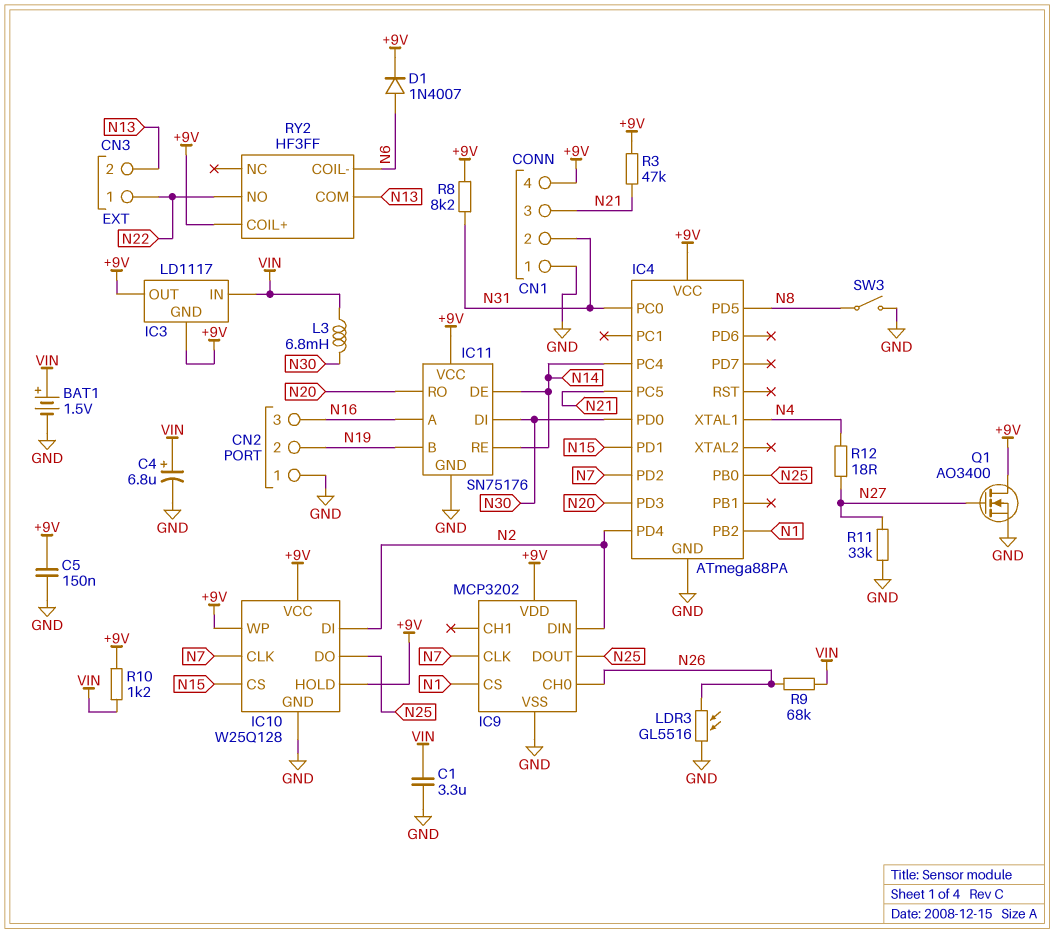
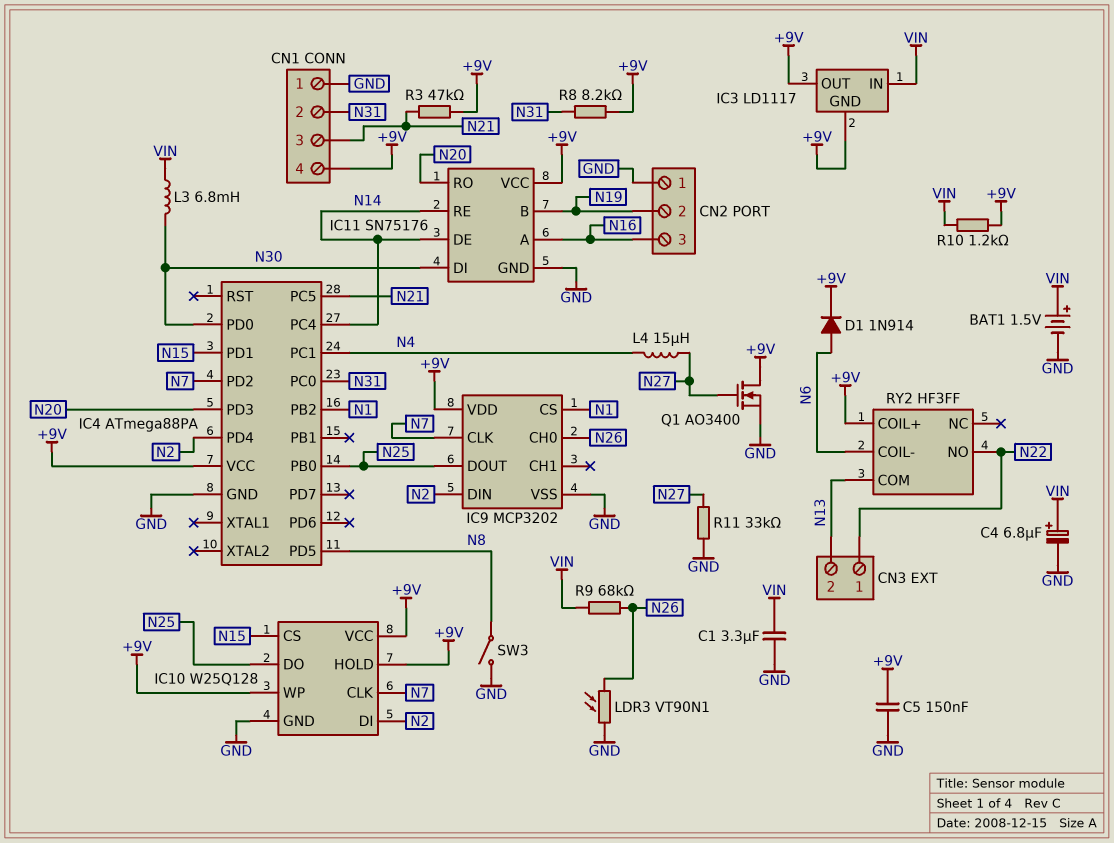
D1: diode 1N4007 (A N6, K +9V) -> diode 1N914 (A N6, K +9V)
IC4 pin PC1: none -> N4
IC4 pin XTAL1: N4 -> none
L4: none -> 15uH (N4, N27)
LDR3: GL5516 (GND, N26) -> VT90N1 (GND, N26)
R12: 18 (N4, N27) -> none

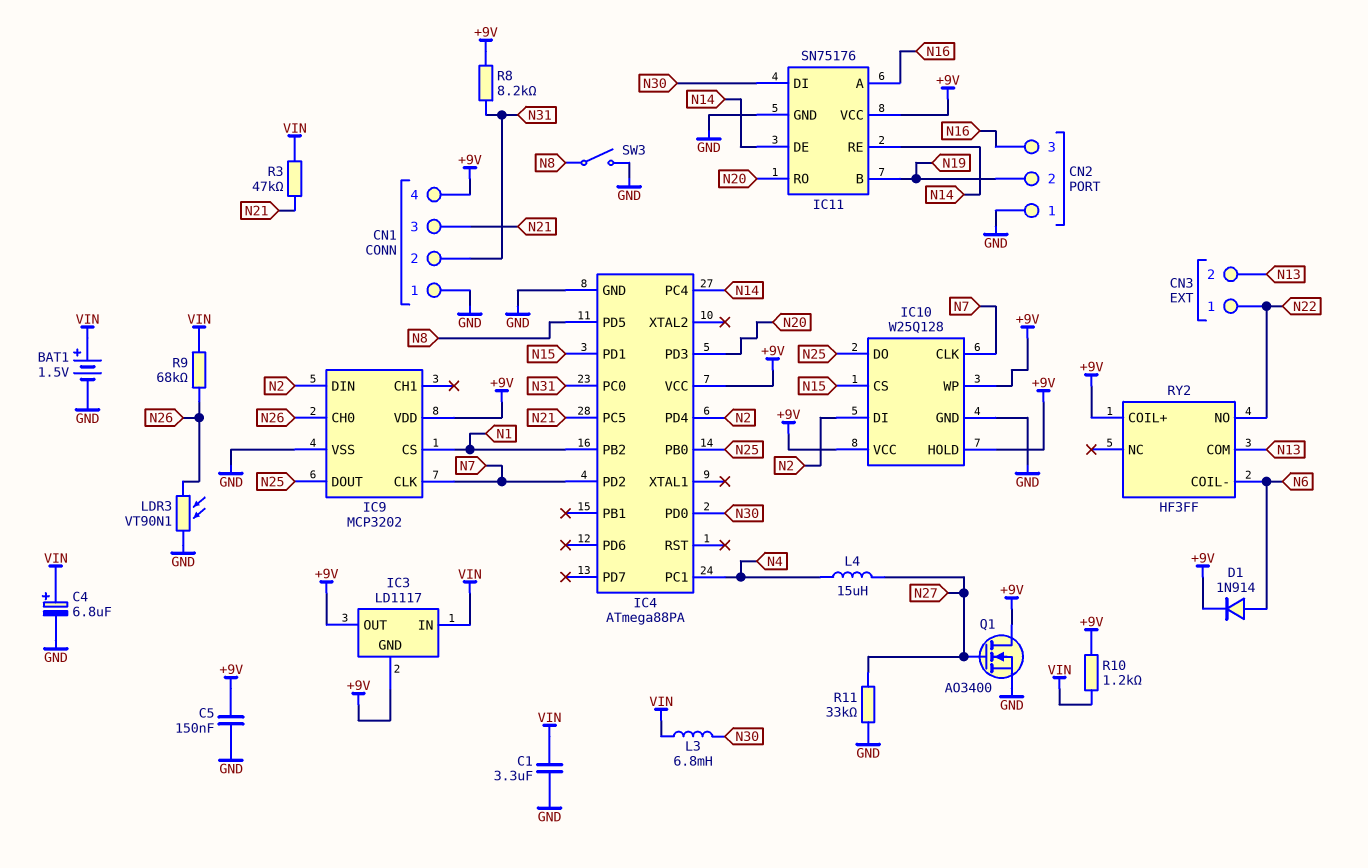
R3: 47k (+9V, N21) -> 47k (N21, VIN)

